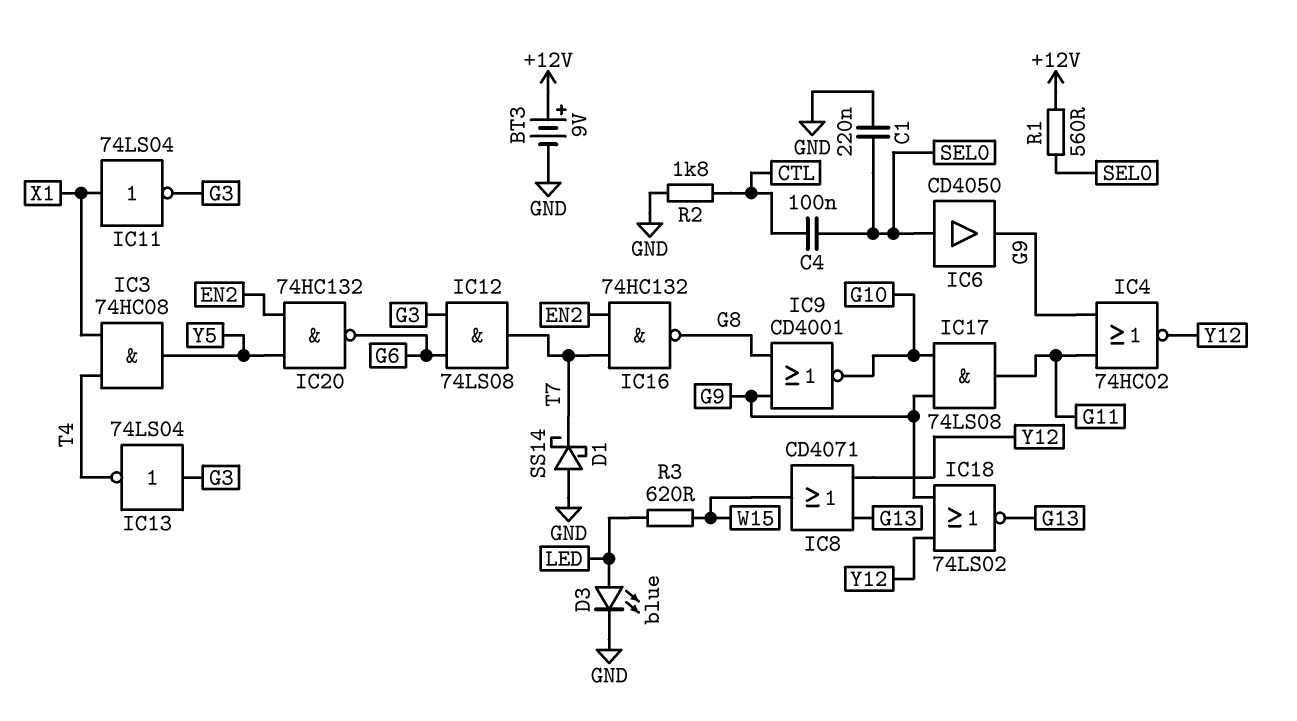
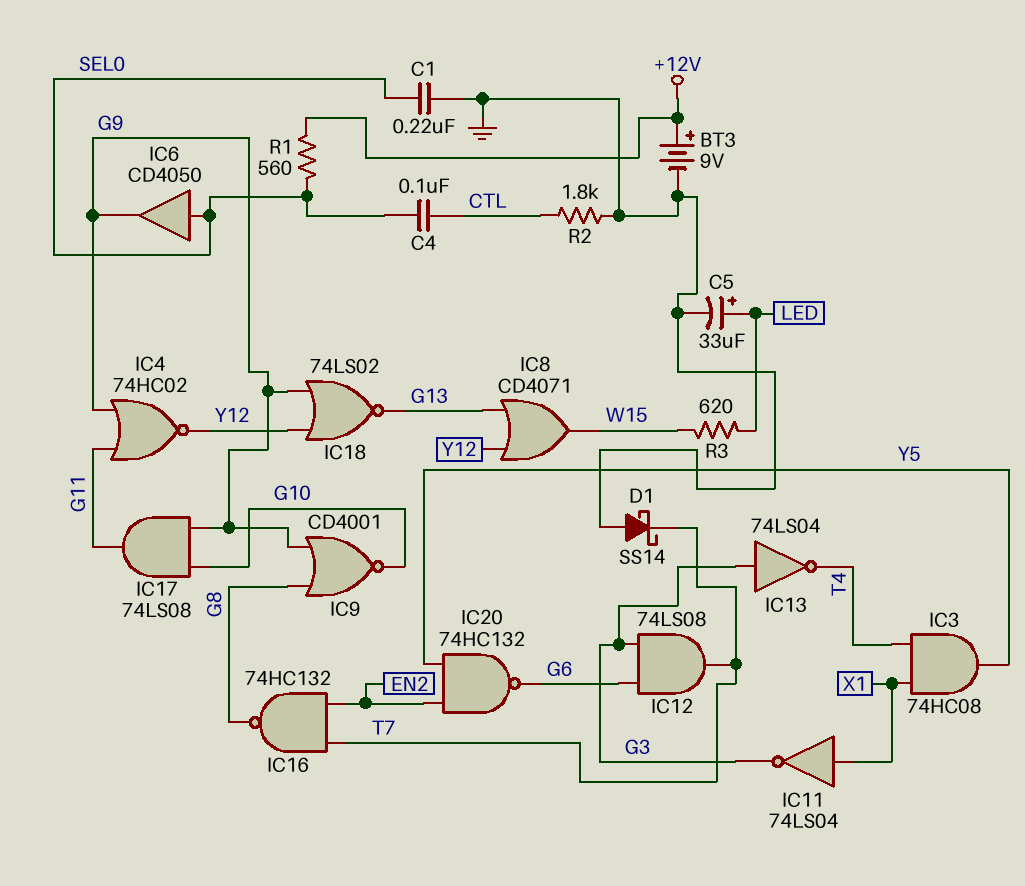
C5: none -> 33uF (plus LED, minus GND)
D3: LED blue (A LED, K GND) -> none

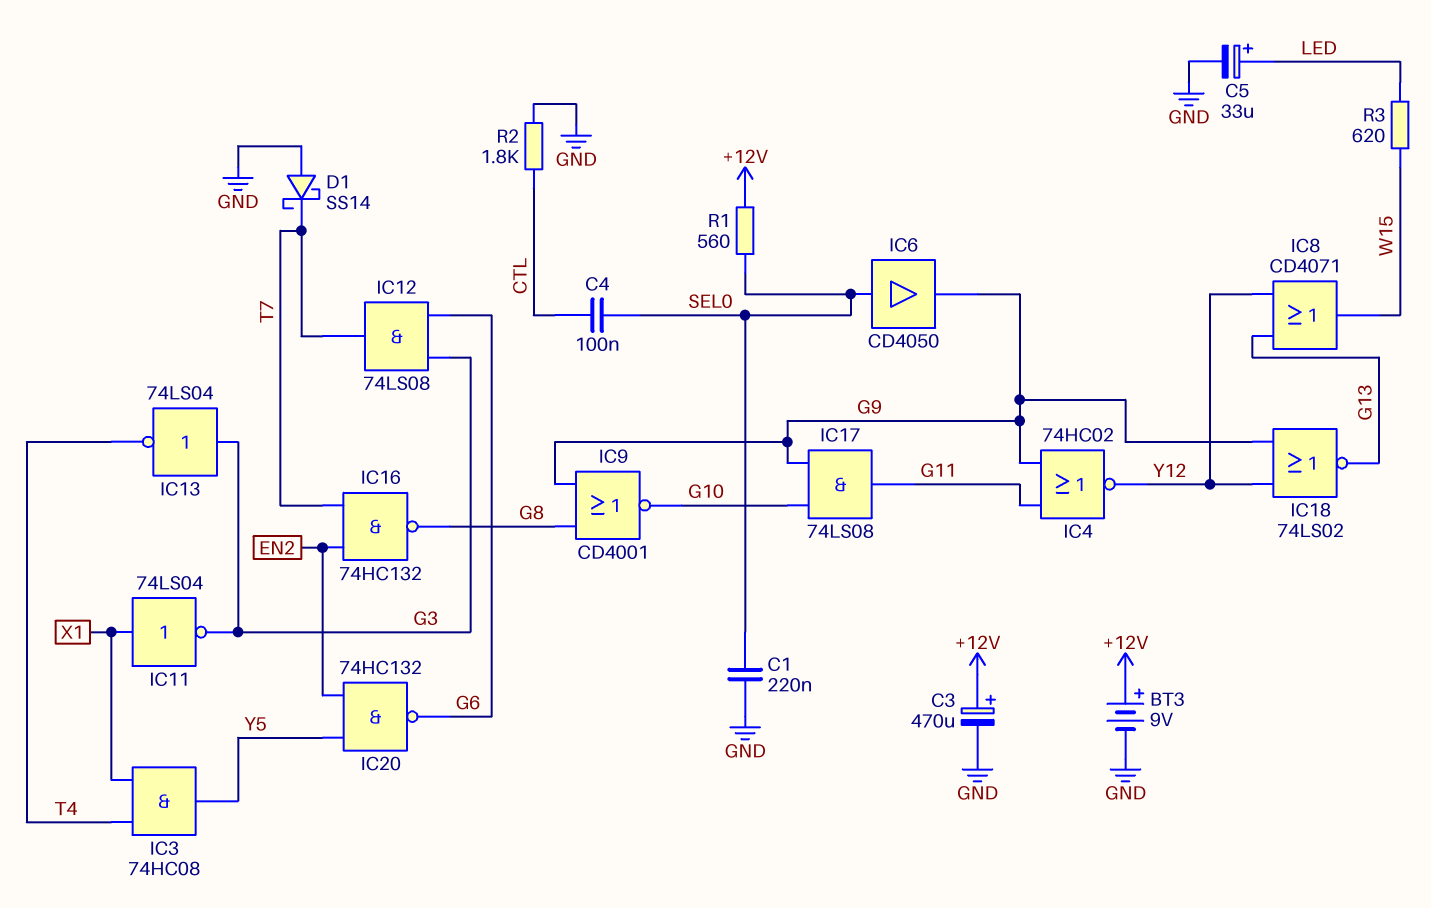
C3: none -> 470uF (plus +12V, minus GND)

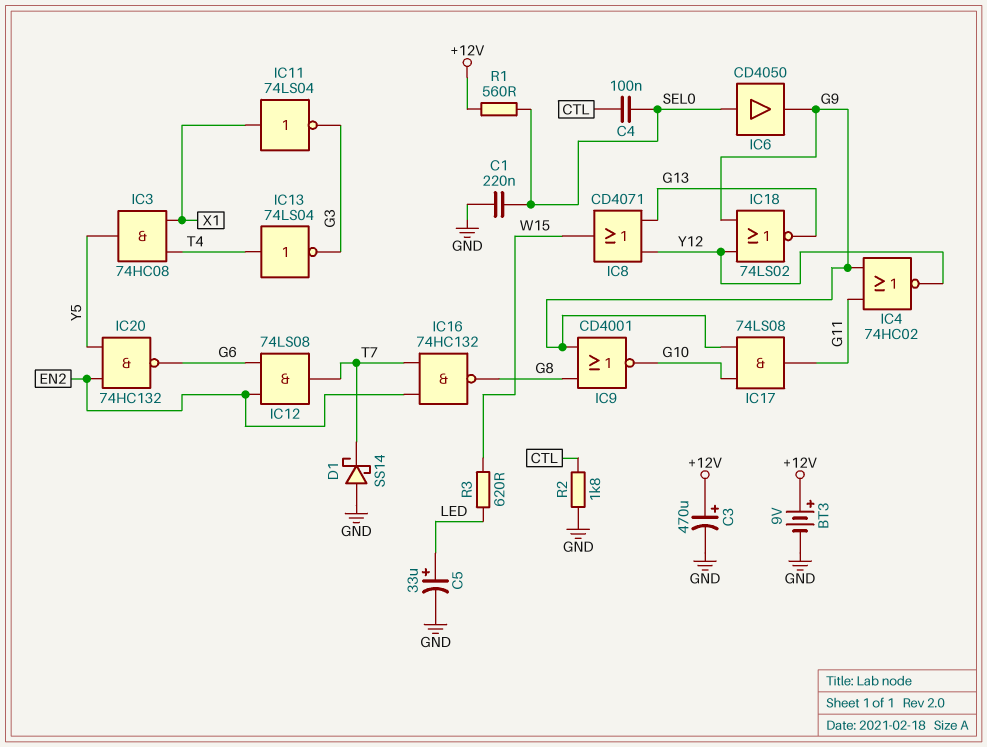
IC12: AND 74LS08 (in G3, in G6, out T7) -> AND 74LS08 (in EN2, in G6, out T7)
IC13: NOT 74LS04 (in G3, out T4) -> NOT 74LS04 (in T4, out G3)

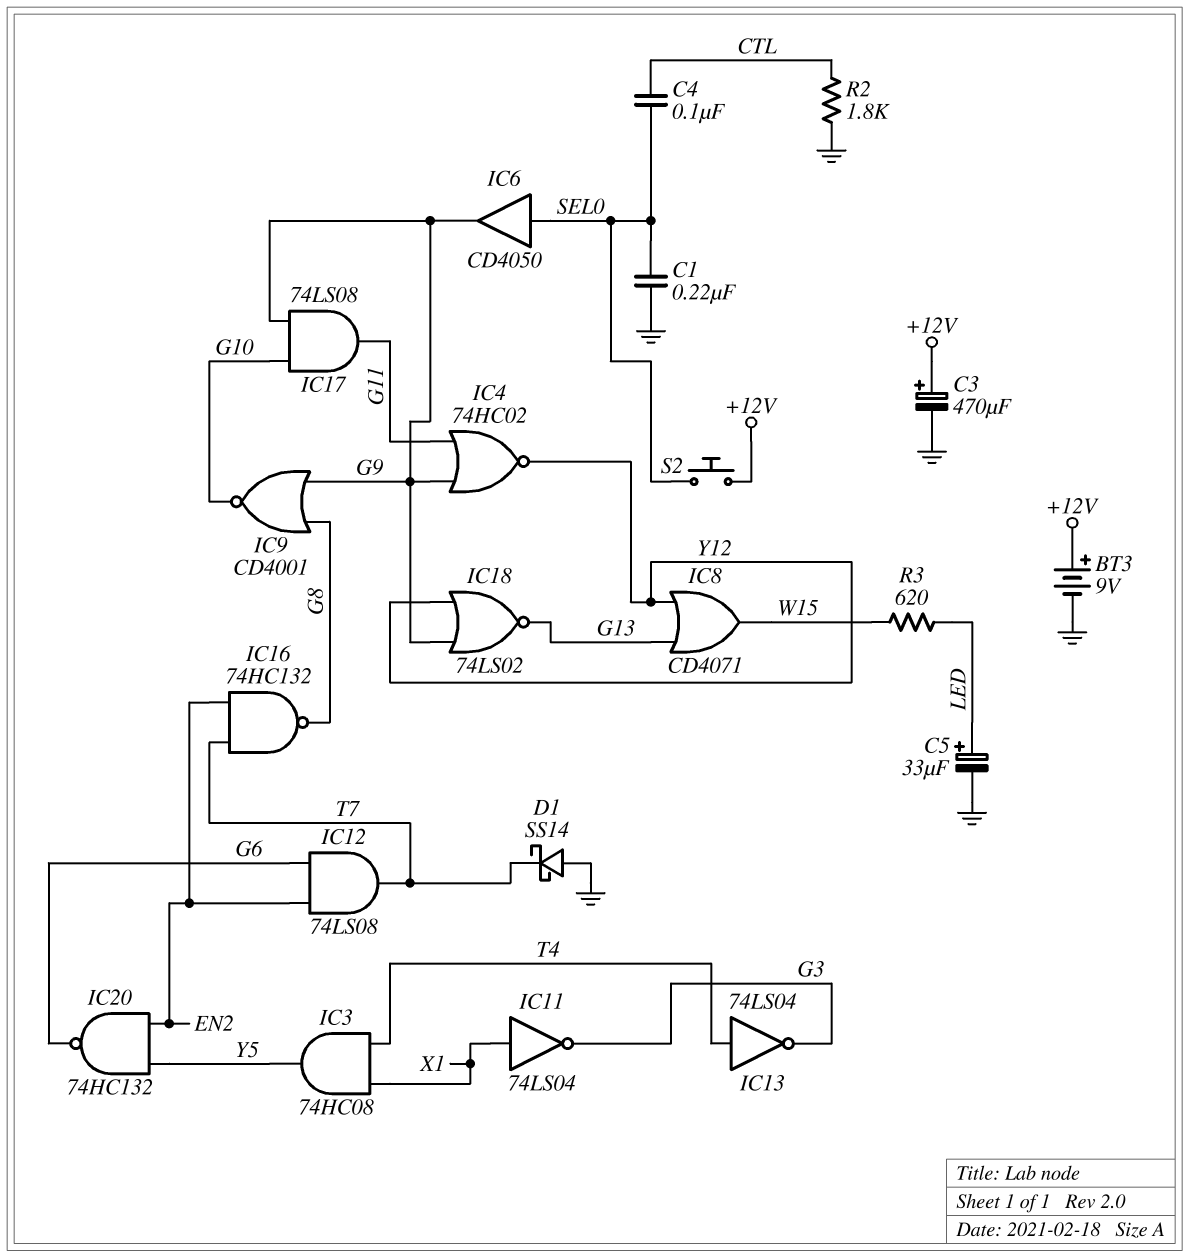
R1: 560 (+12V, SEL0) -> none
S2: none -> button (+12V, SEL0)

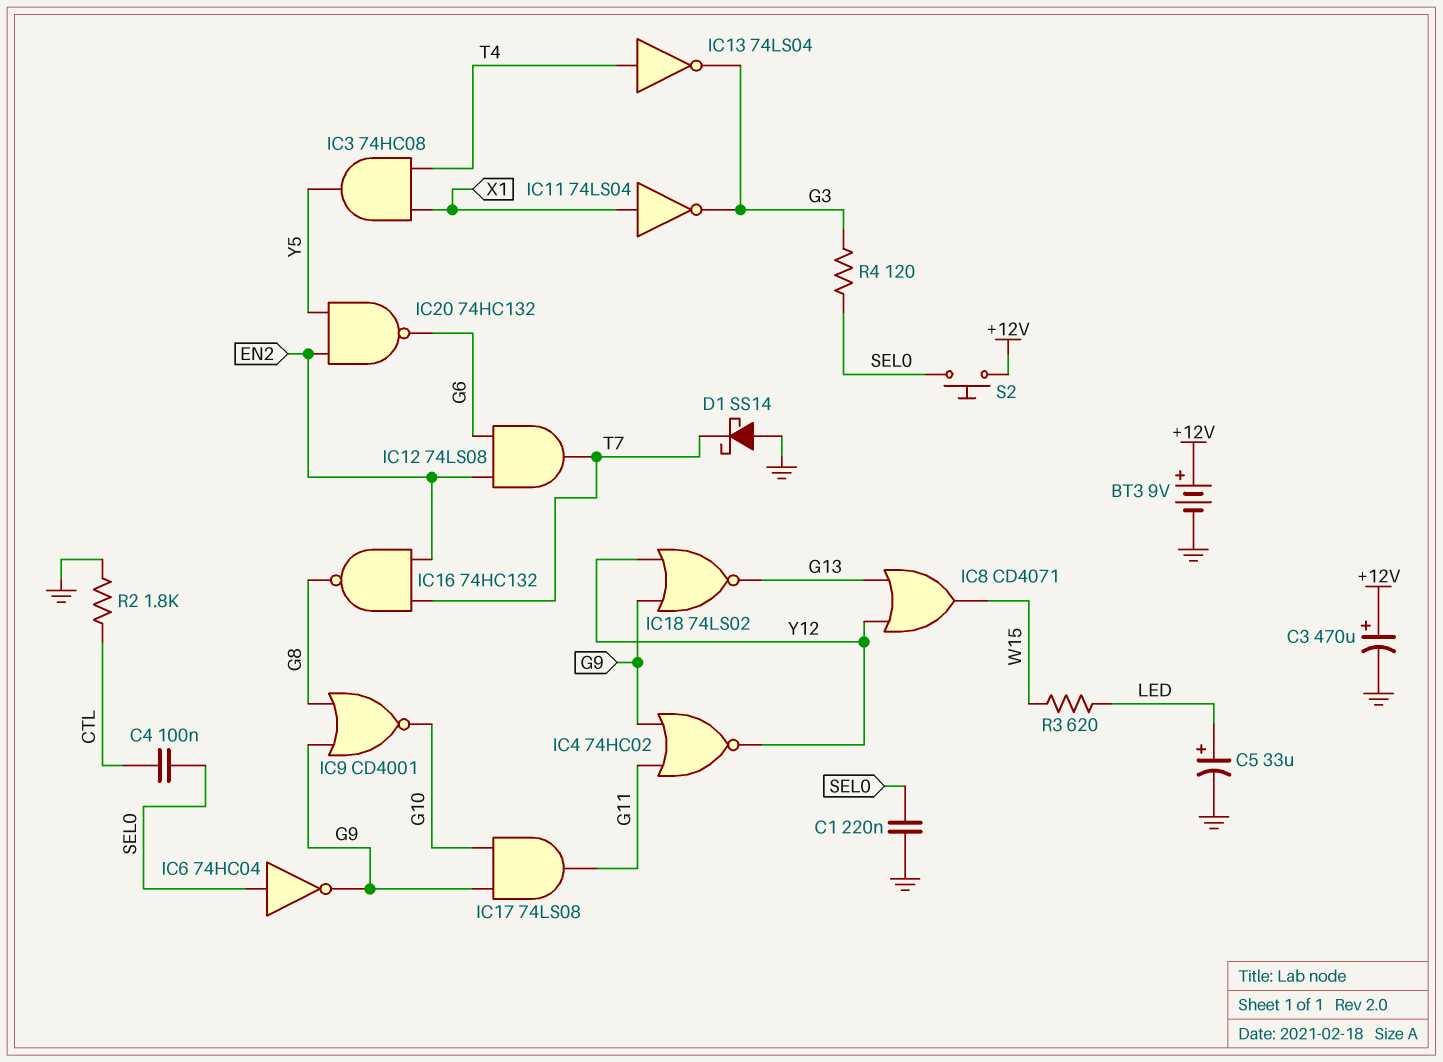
IC6: buffer CD4050 (in SEL0, out G9) -> NOT 74HC04 (in SEL0, out G9)
R4: none -> 120 (G3, SEL0)

